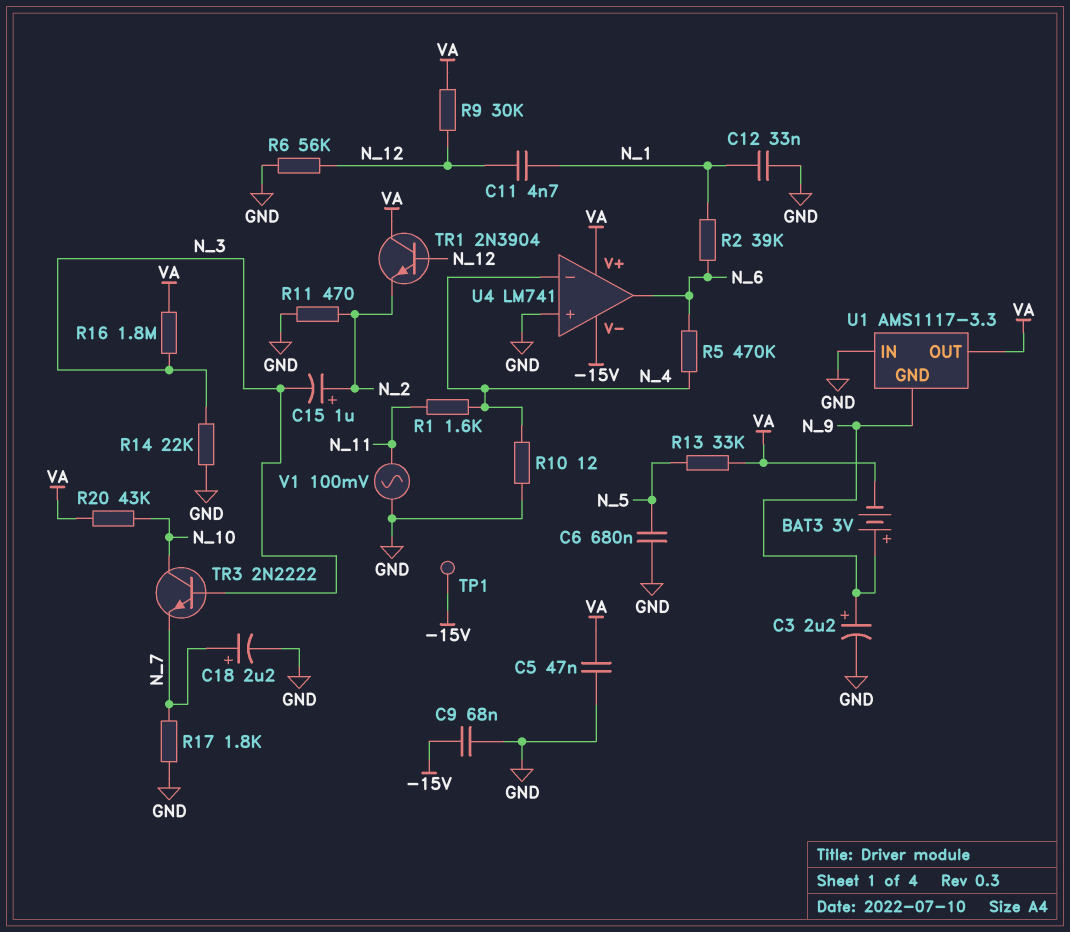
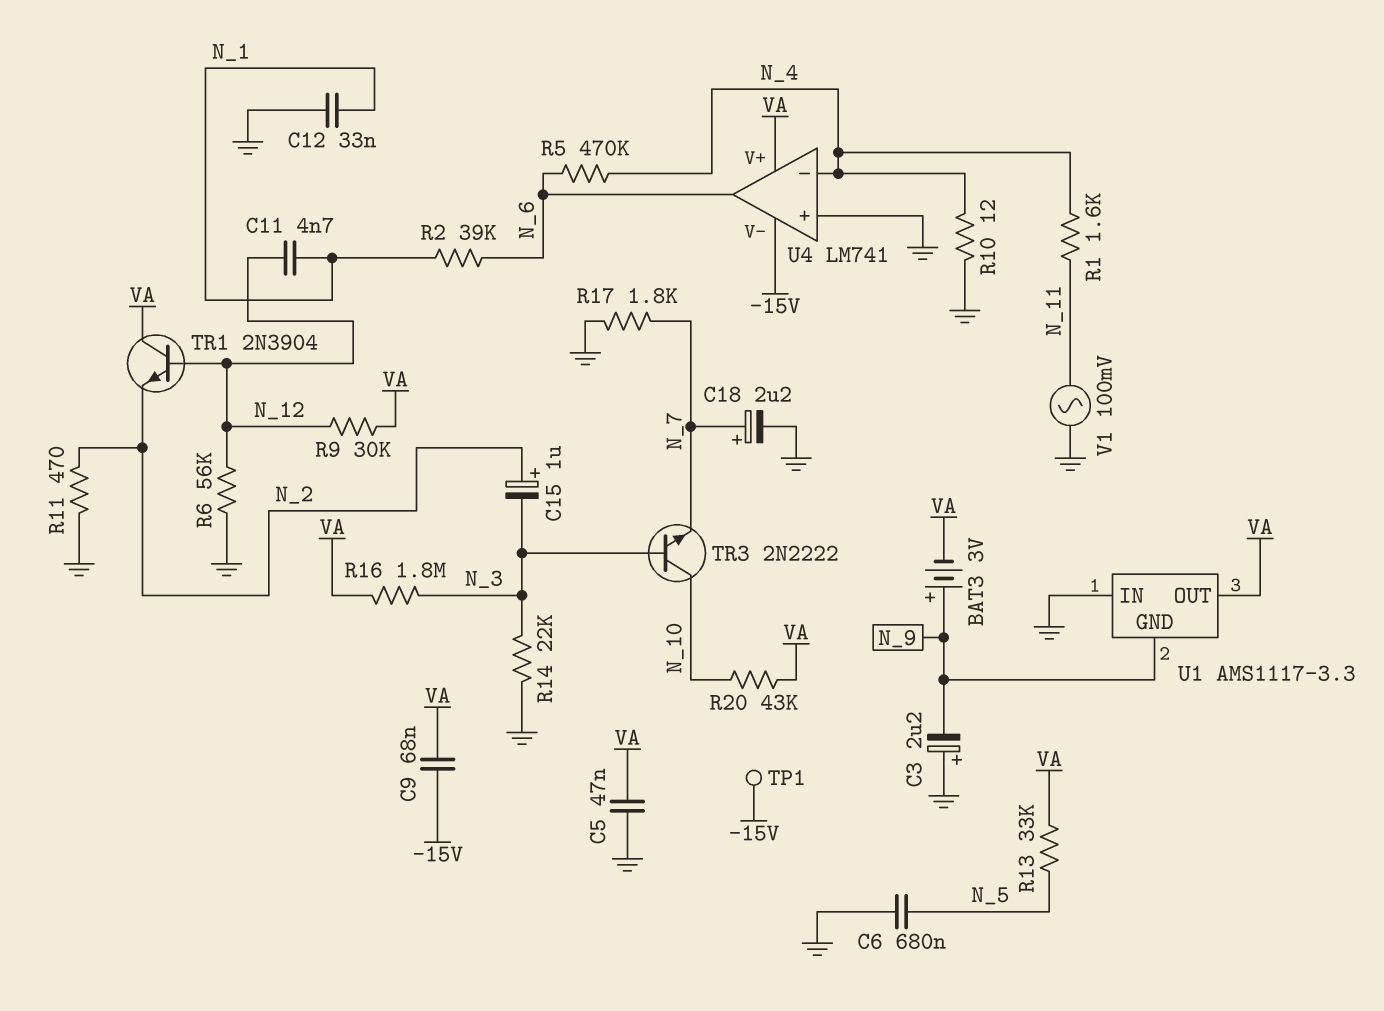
C3: 2.2uF (plus N_9, minus GND) -> 2.2uF (plus GND, minus N_9)
C9: 68nF (-15V, GND) -> 68nF (-15V, VA)

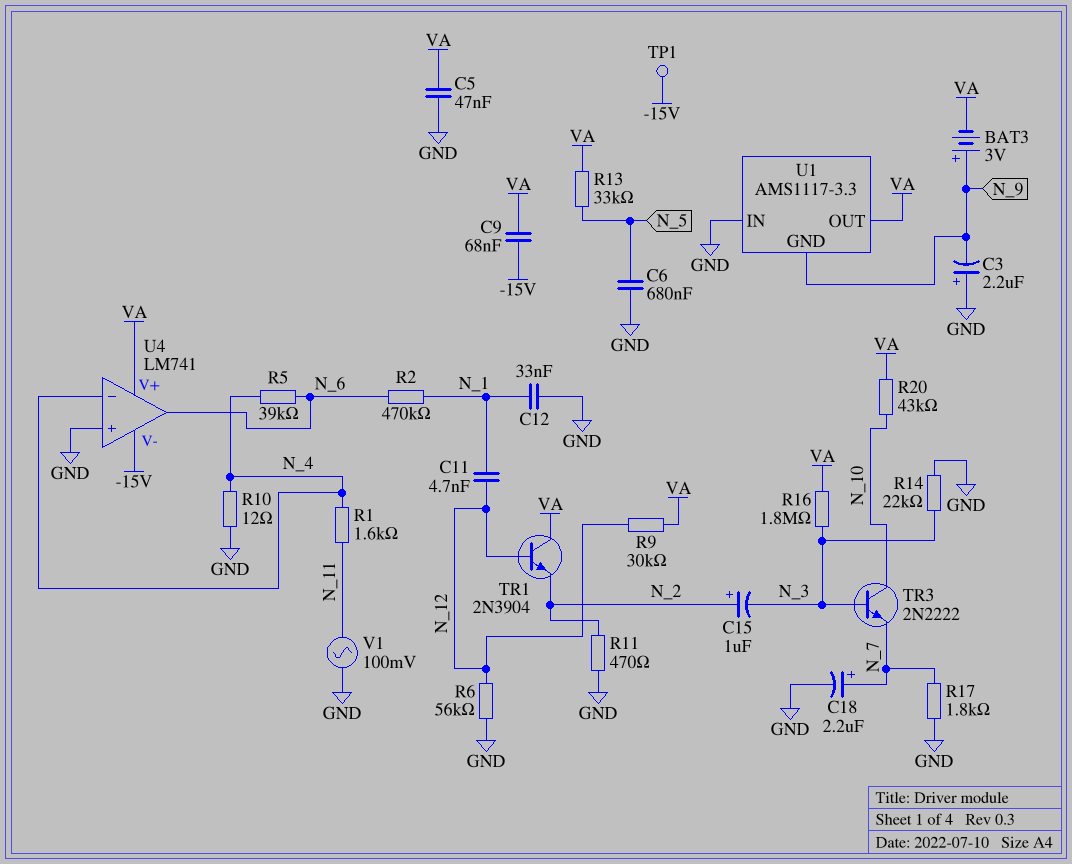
R2: 39k (N_1, N_6) -> 470k (N_1, N_6)
R5: 470k (N_4, N_6) -> 39k (N_4, N_6)

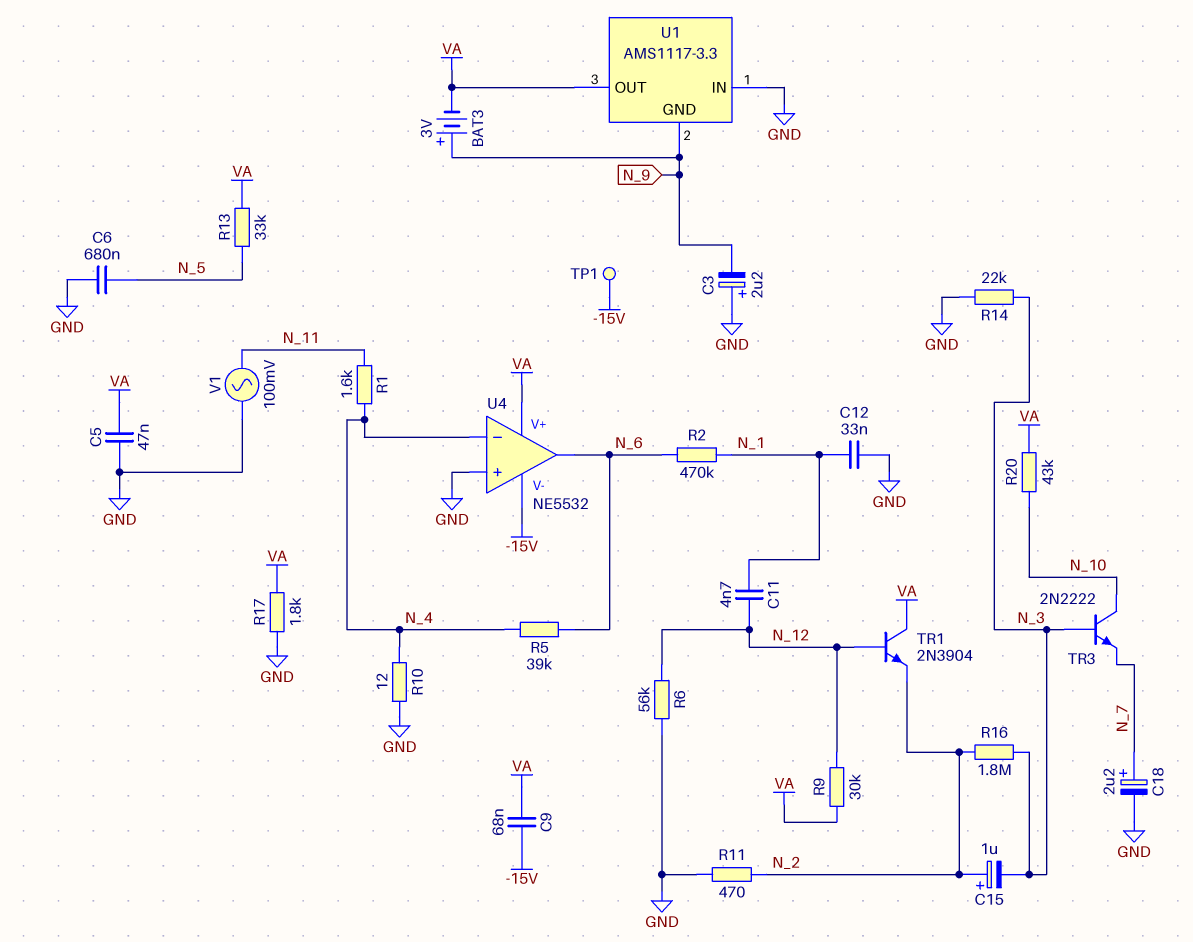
R16: 1.8M (N_3, VA) -> 1.8M (N_2, N_3)
R17: 1.8k (GND, N_7) -> 1.8k (GND, VA)
U4: LM741 -> NE5532

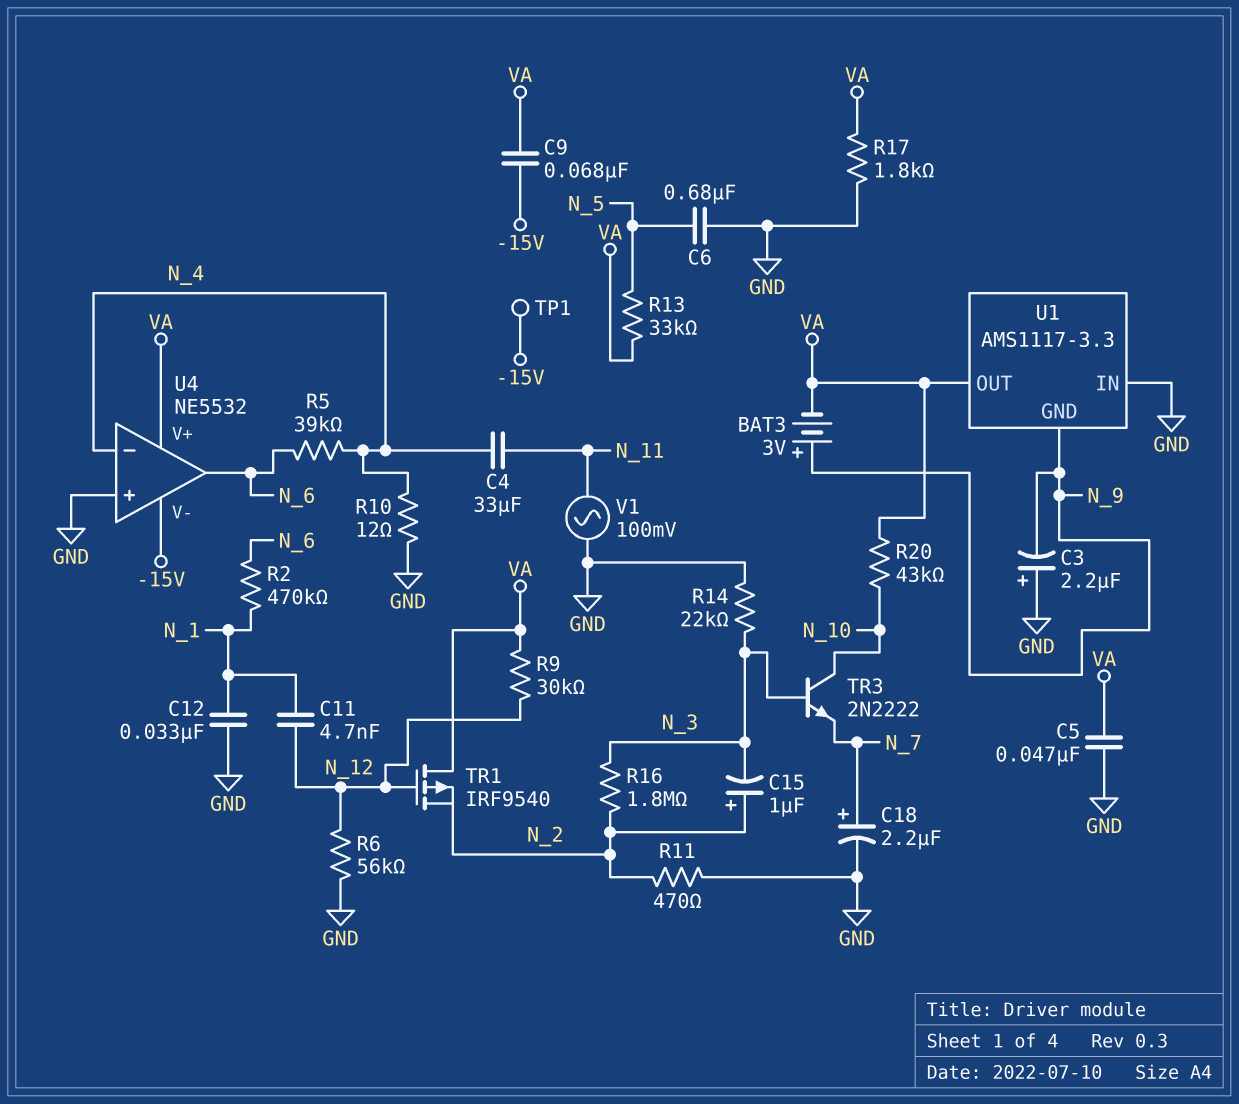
C4: none -> 33uF (N_4, N_11)
R1: 1.6k (N_4, N_11) -> none
TR1: NPN 2N3904 (B N_12, C VA, E N_2) -> PMOS IRF9540 (G N_12, D VA, S N_2)

